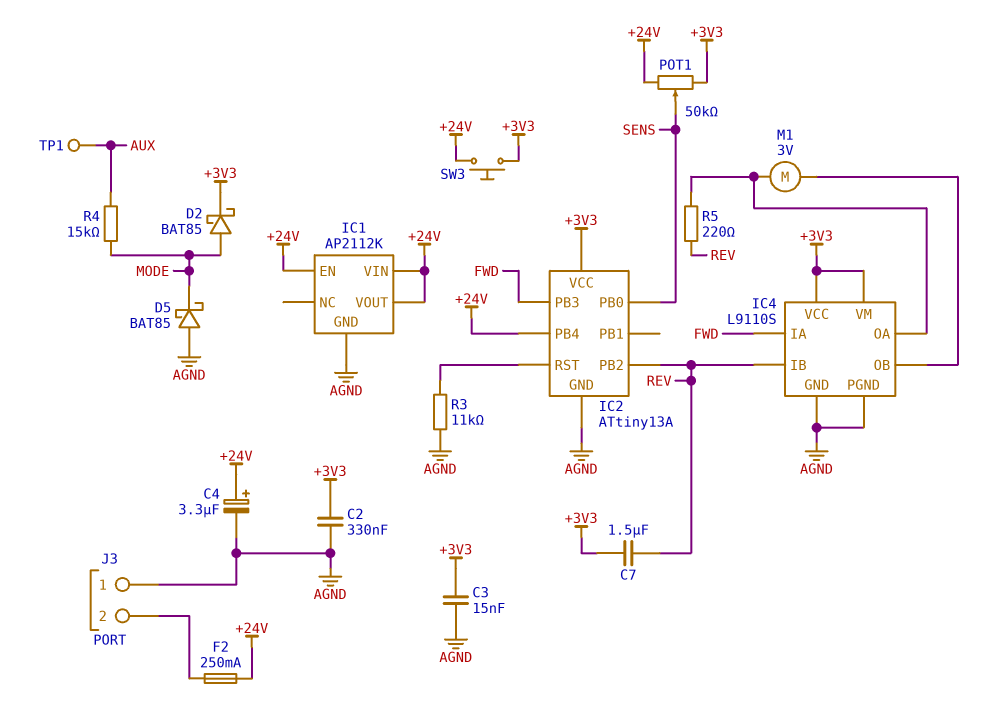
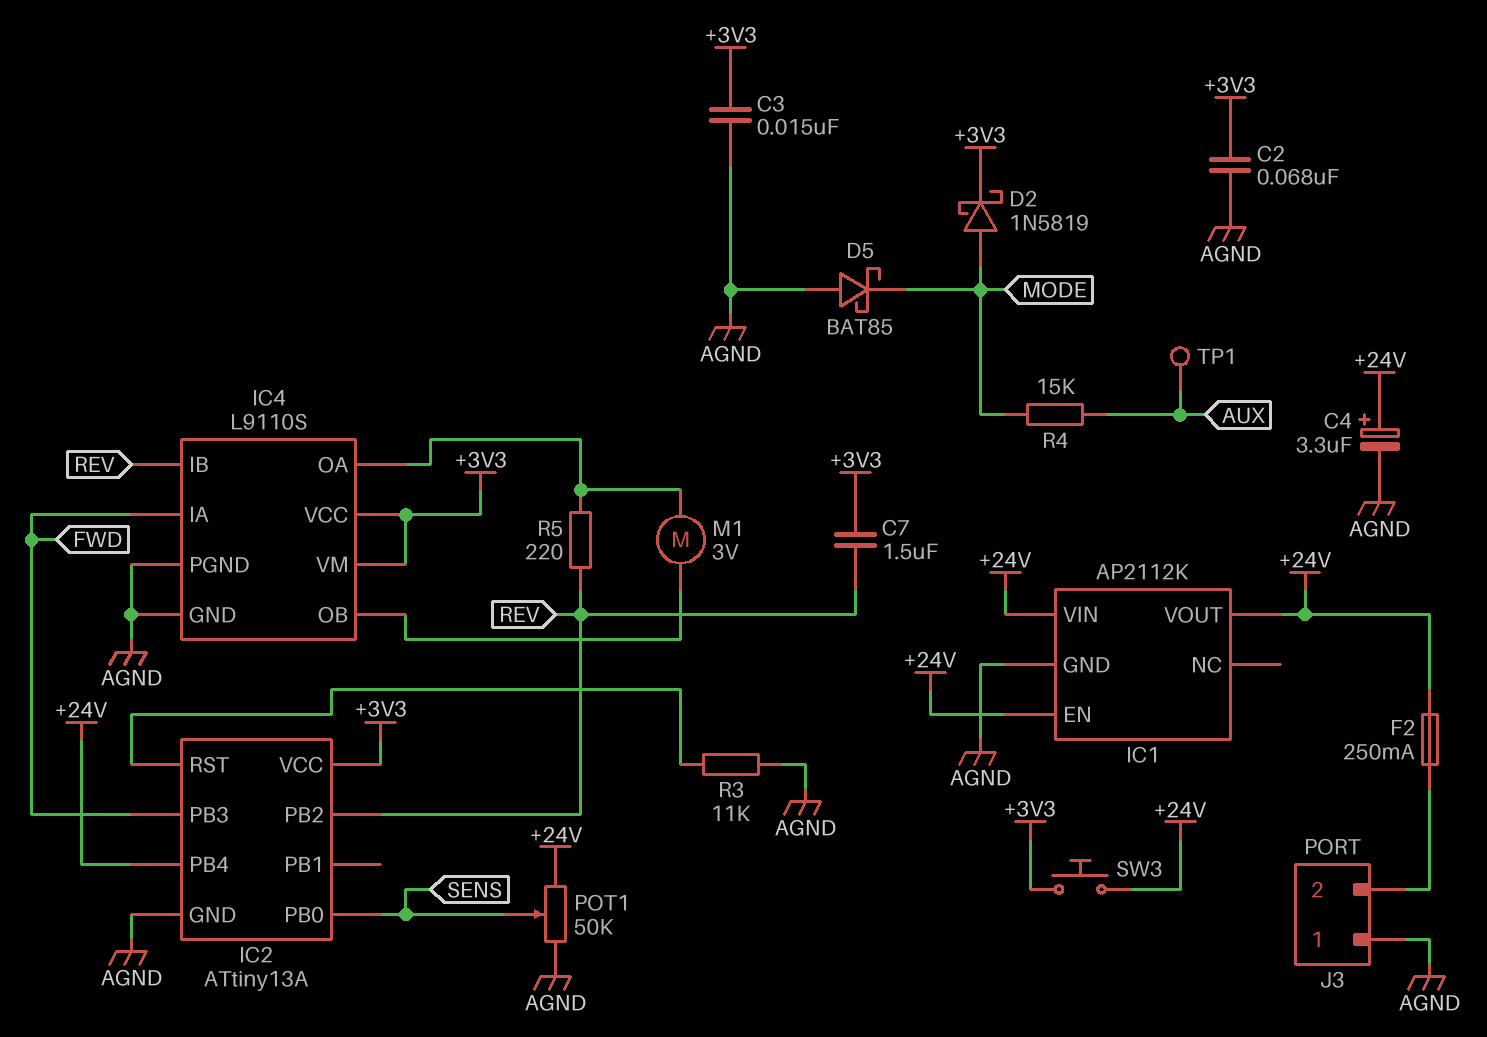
C2: 330nF (+3V3, AGND) -> 68nF (+3V3, AGND)
D2: schottky BAT85 (A MODE, K +3V3) -> schottky 1N5819 (A MODE, K +3V3)
POT1: 50k (+3V3, +24V, wiper SENS) -> 50k (+24V, AGND, wiper SENS)

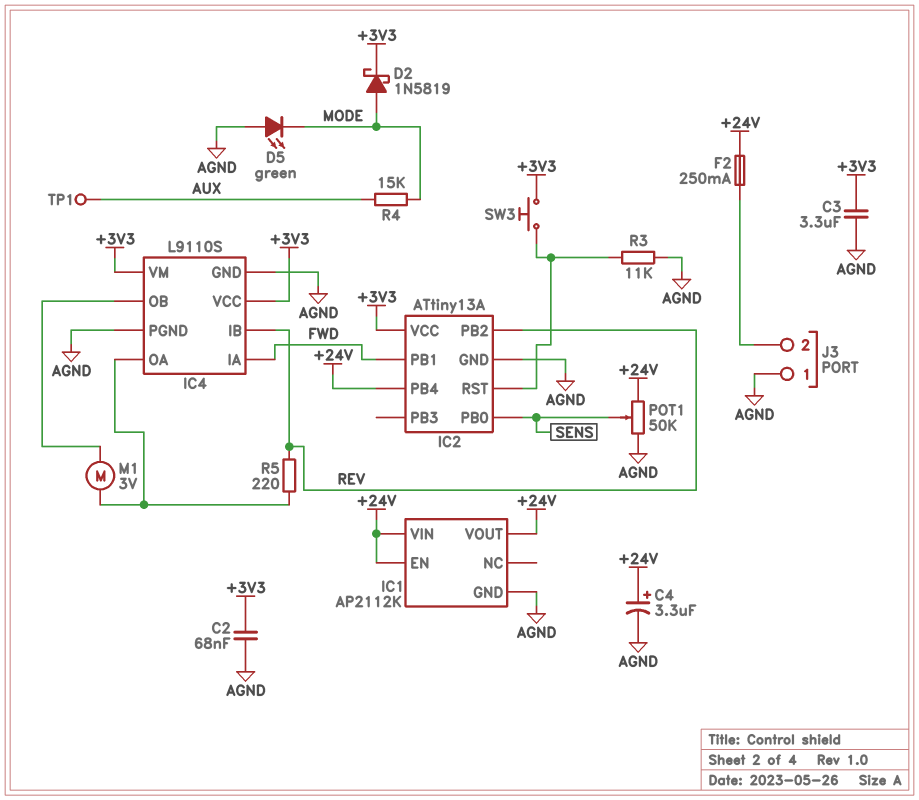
C3: 15nF (+3V3, AGND) -> 3.3uF (+3V3, AGND)
C7: 1.5uF (+3V3, REV) -> none
D5: schottky BAT85 (A AGND, K MODE) -> LED green (A AGND, K MODE)
IC2 pin PB1: none -> FWD
IC2 pin PB3: FWD -> none
SW3: button (+3V3, +24V) -> button (+3V3, IC2/RST)

